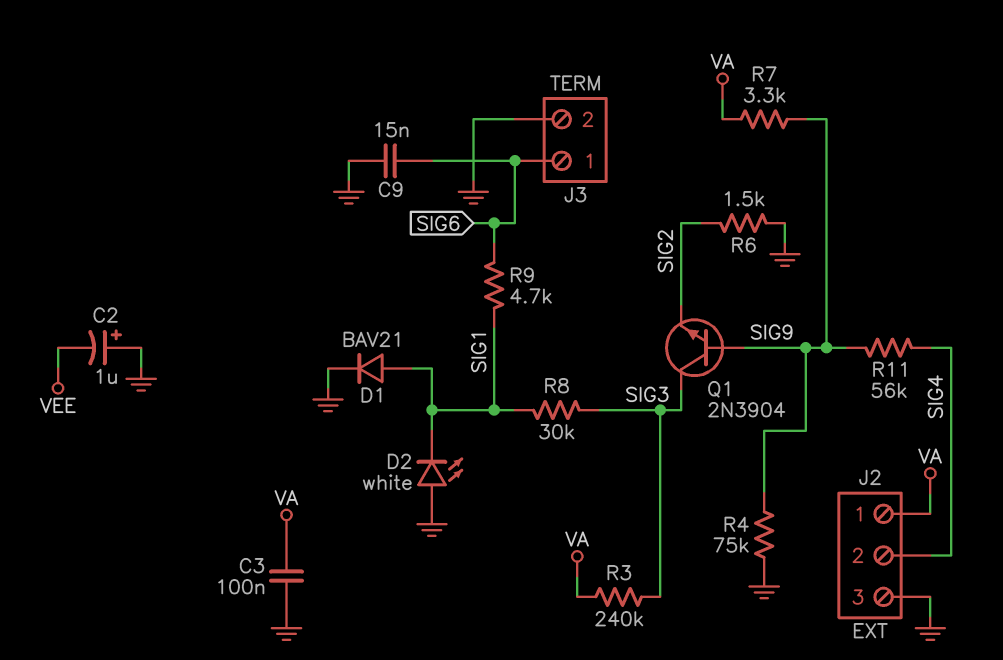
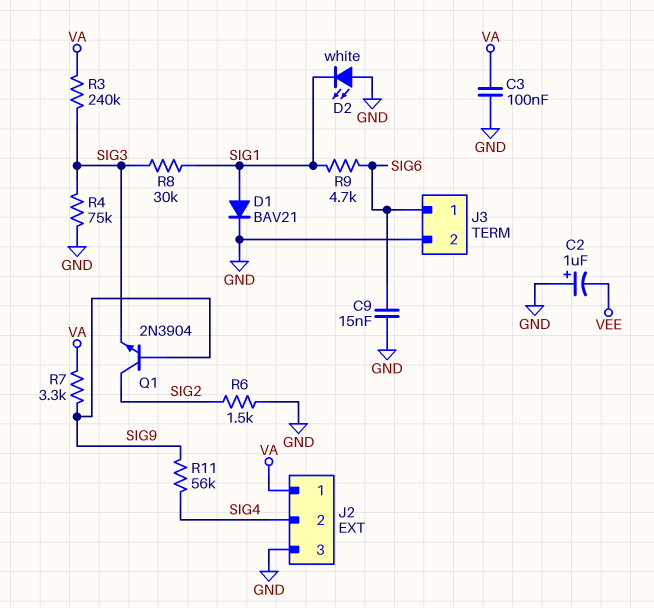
Q1: NPN 2N3904 (B SIG9, C SIG3, E SIG2) -> NPN 2N3904 (B SIG9, C SIG2, E SIG3)
R4: 75k (GND, SIG9) -> 75k (GND, SIG3)

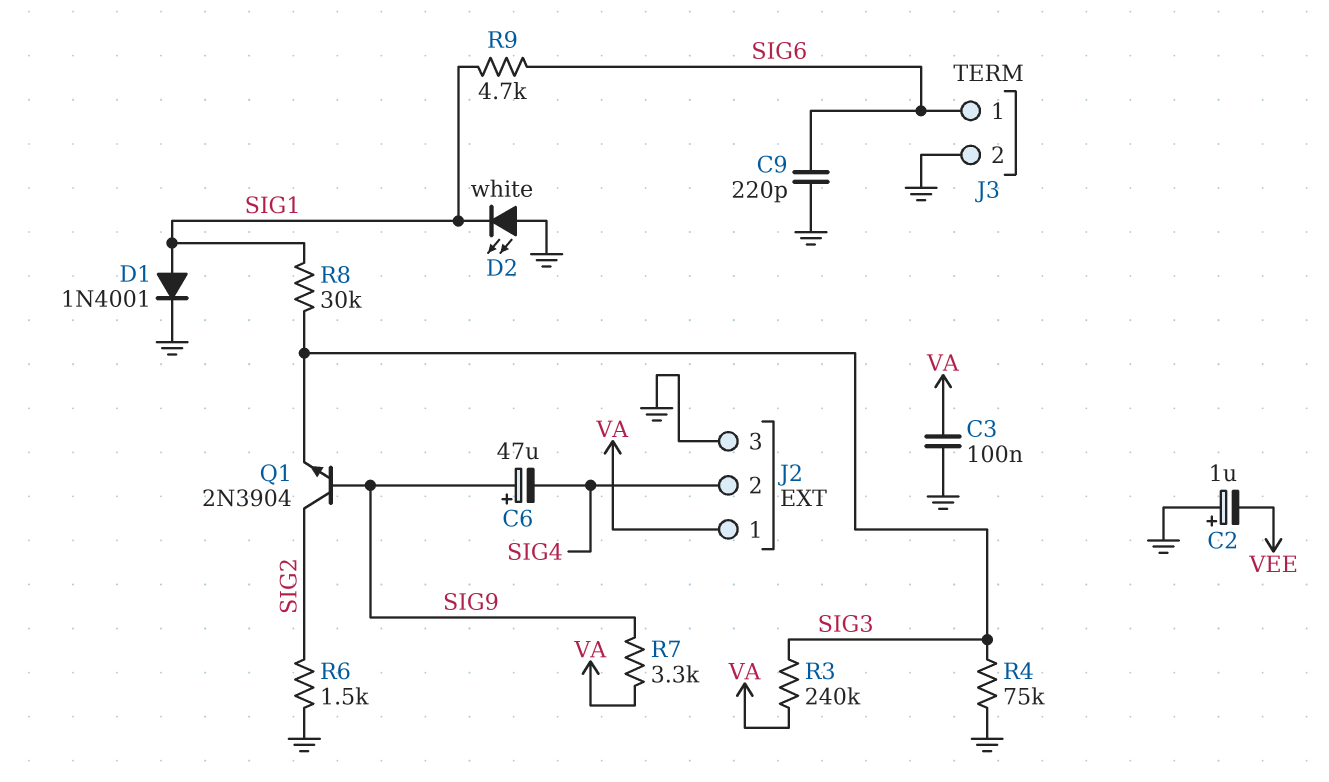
C6: none -> 47uF (plus SIG9, minus SIG4)
C9: 15nF (GND, SIG6) -> 220pF (GND, SIG6)
D1: diode BAV21 (A SIG1, K GND) -> diode 1N4001 (A SIG1, K GND)
R11: 56k (SIG4, SIG9) -> none

